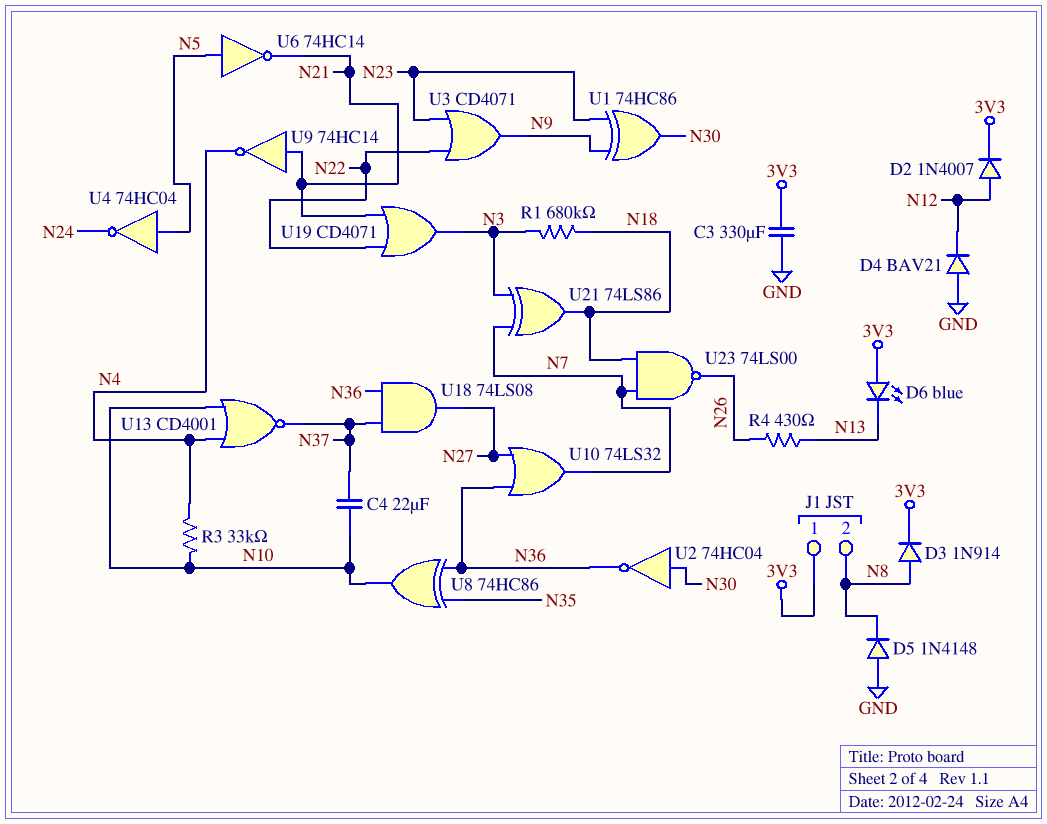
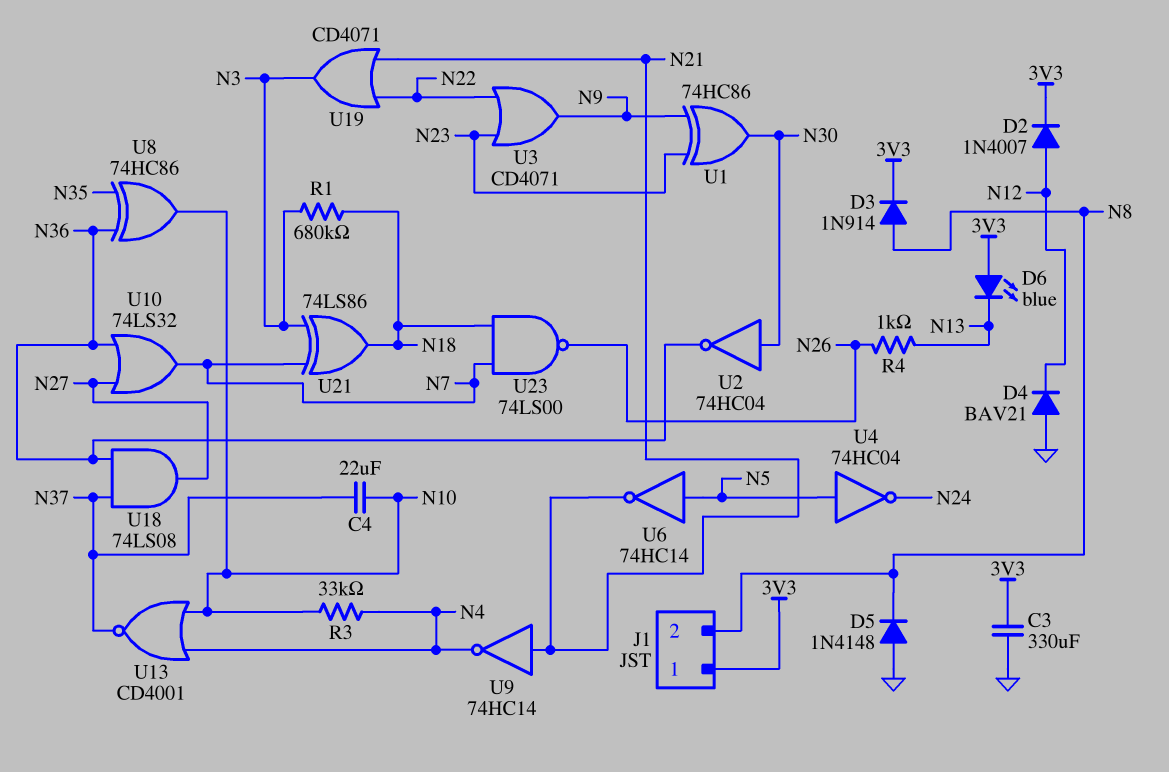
R4: 430 (N13, N26) -> 1k (N13, N26)

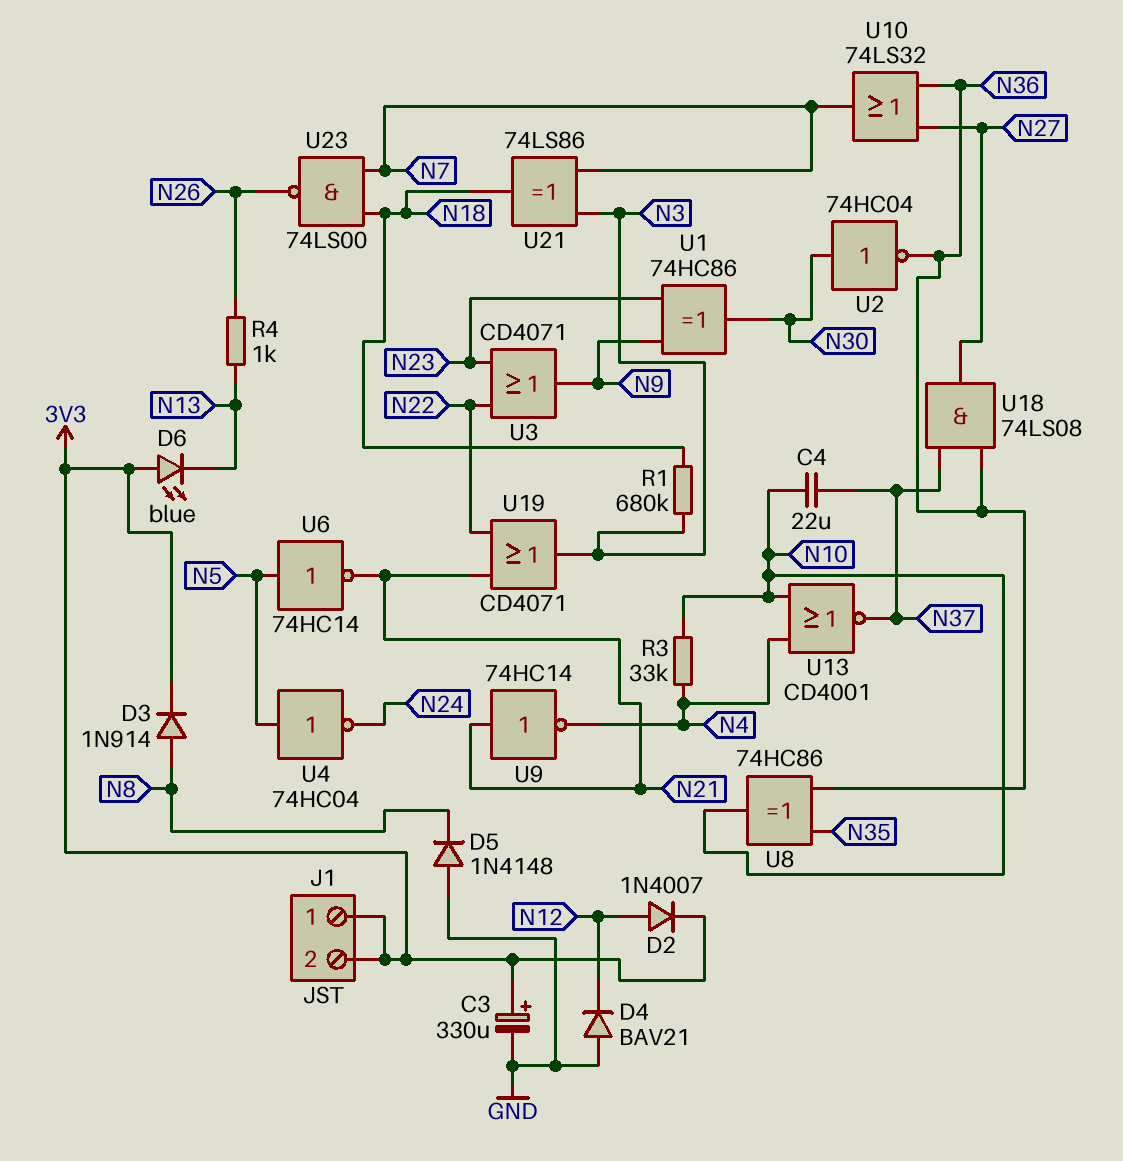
C3: 330uF (3V3, GND) -> 330uF (plus 3V3, minus GND)
J1 pin 2: N8 -> 3V3

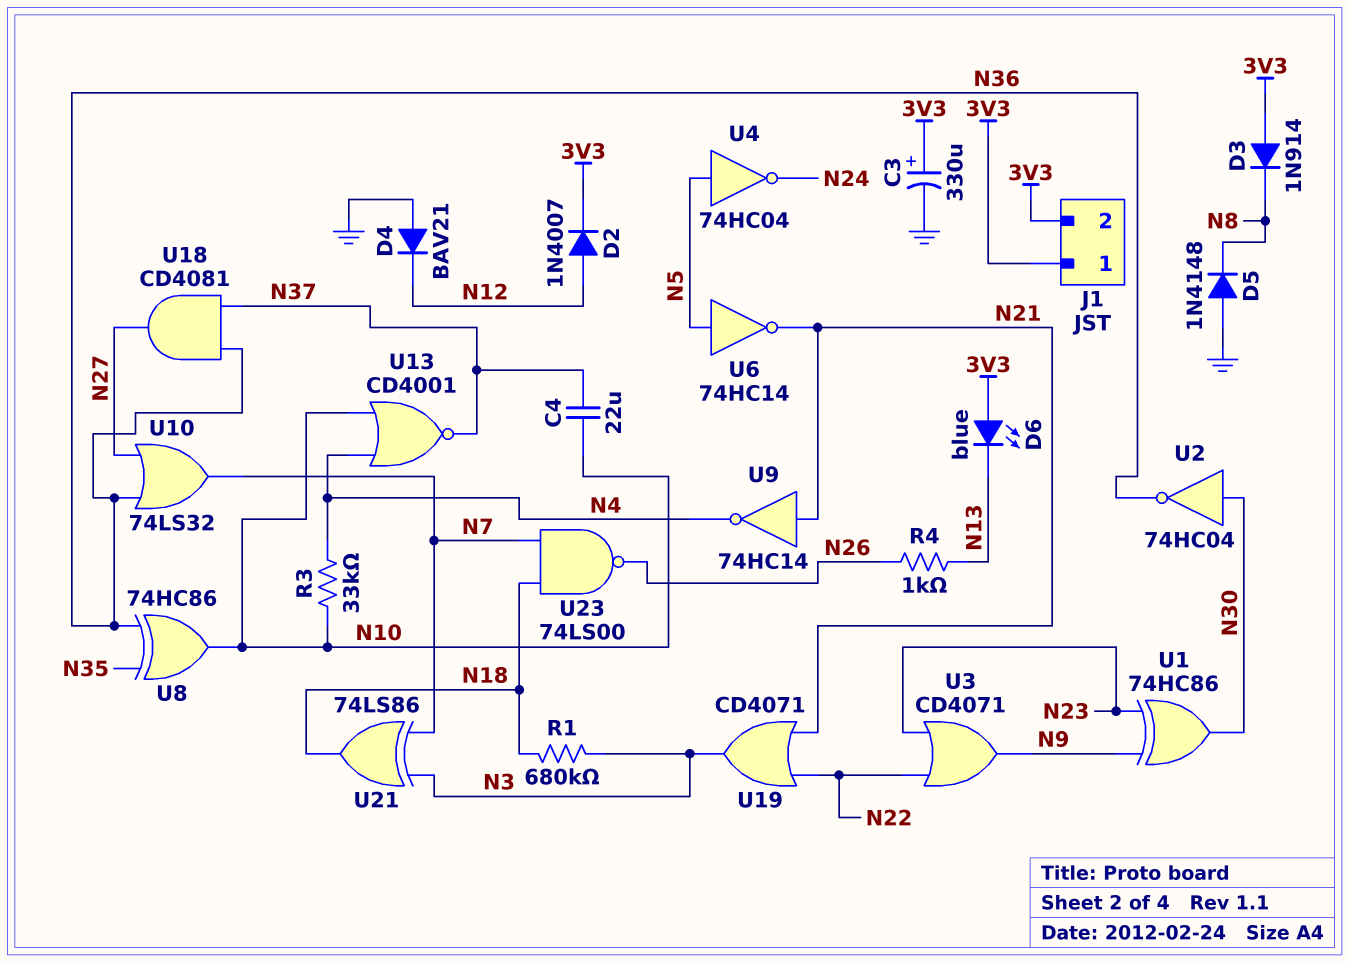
D3: diode 1N914 (A N8, K 3V3) -> diode 1N914 (A 3V3, K N8)
U18: AND 74LS08 (in N36, in N37, out N27) -> AND CD4081 (in N36, in N37, out N27)

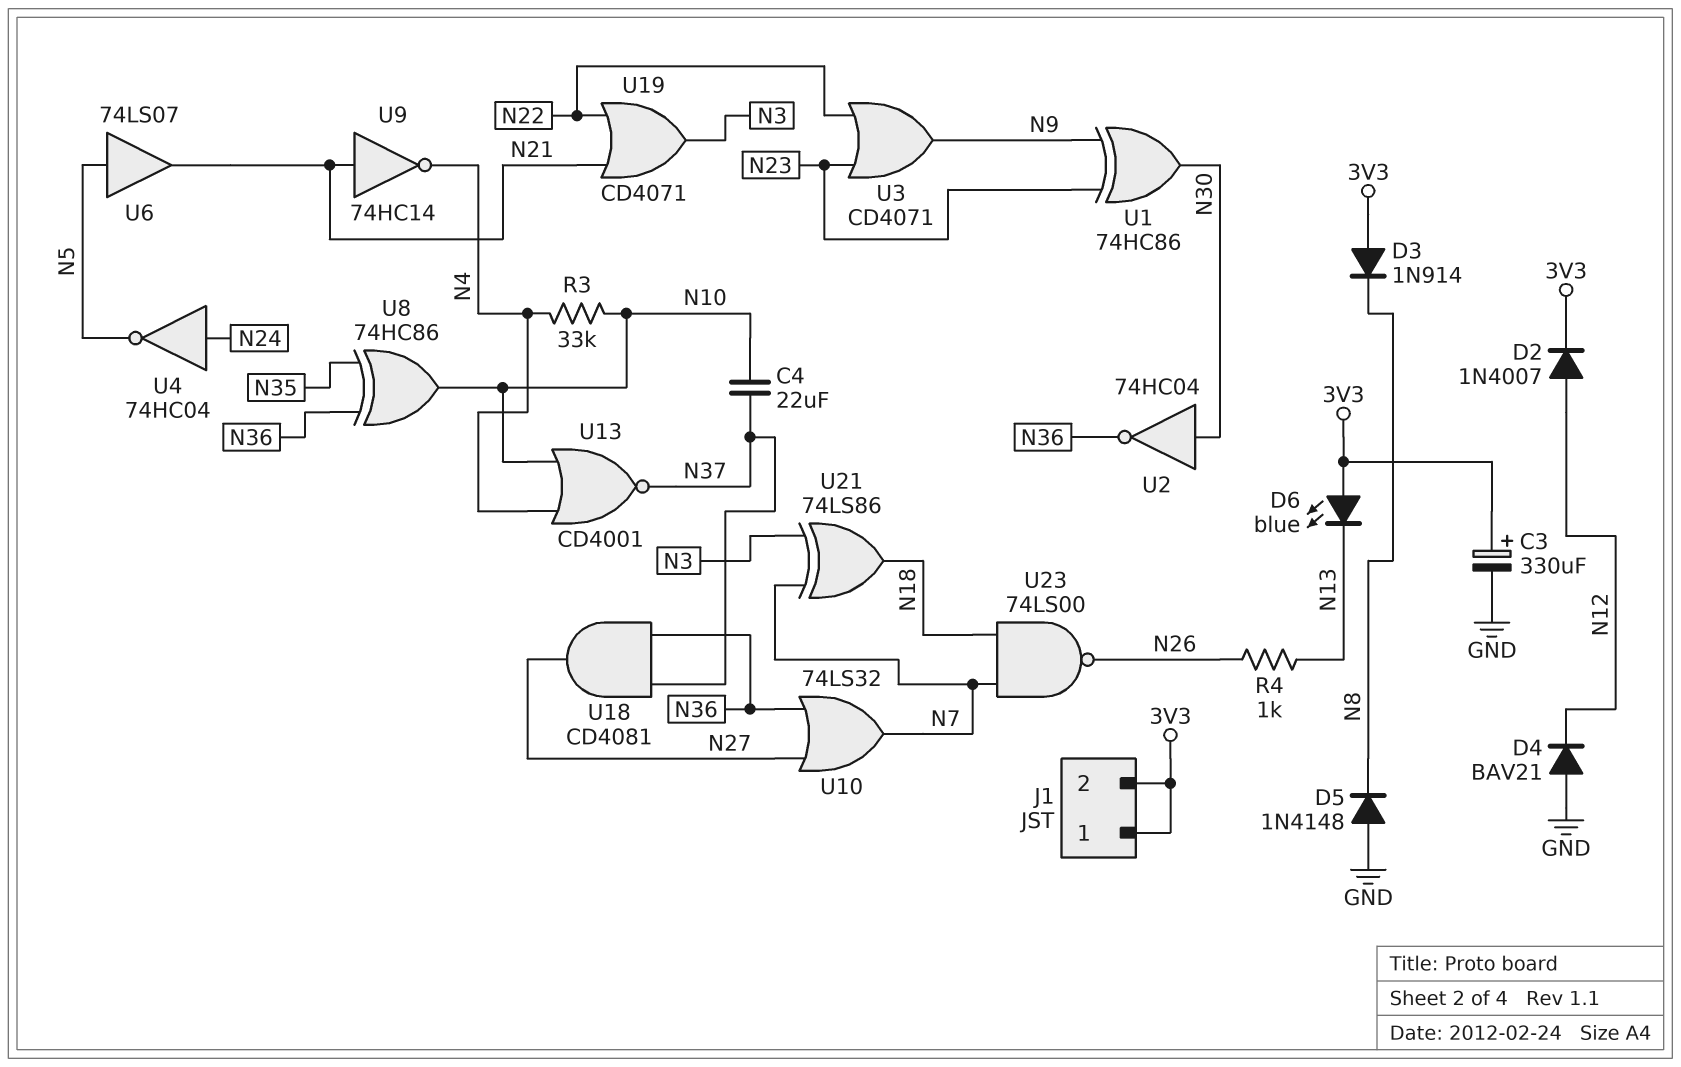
R1: 680k (N3, N18) -> none
U4: NOT 74HC04 (in N5, out N24) -> NOT 74HC04 (in N24, out N5)
U6: NOT 74HC14 (in N5, out N21) -> buffer 74LS07 (in N5, out N21)

